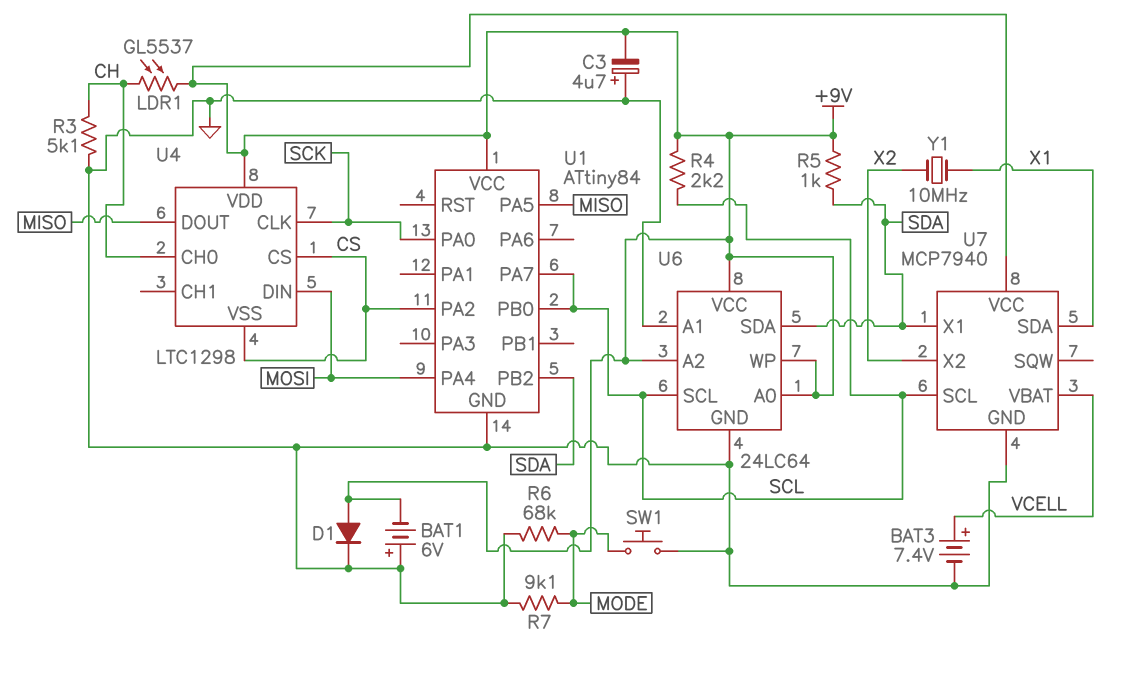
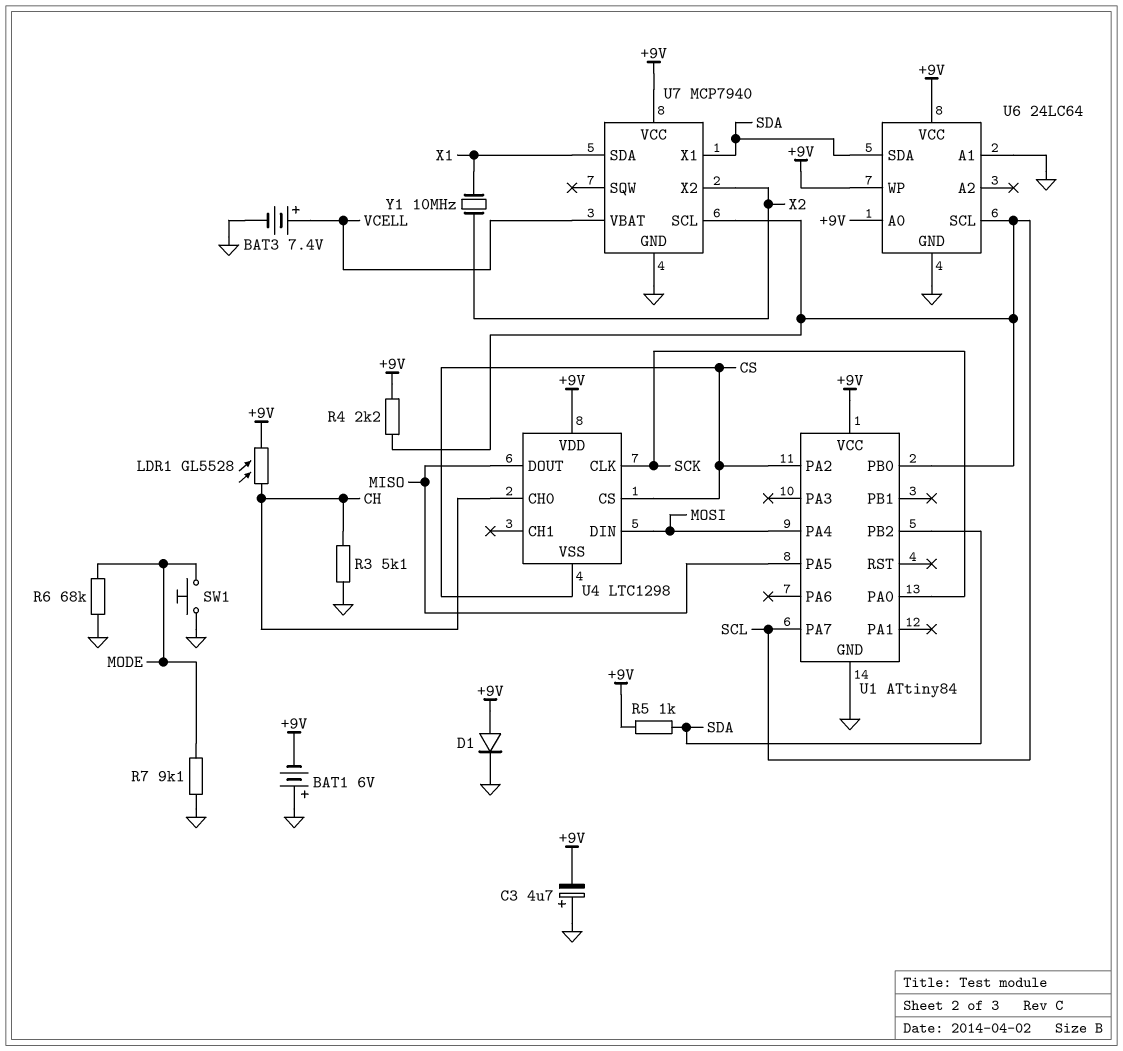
LDR1: GL5537 (+9V, CH) -> GL5528 (+9V, CH)
U6 pin A2: +9V -> none

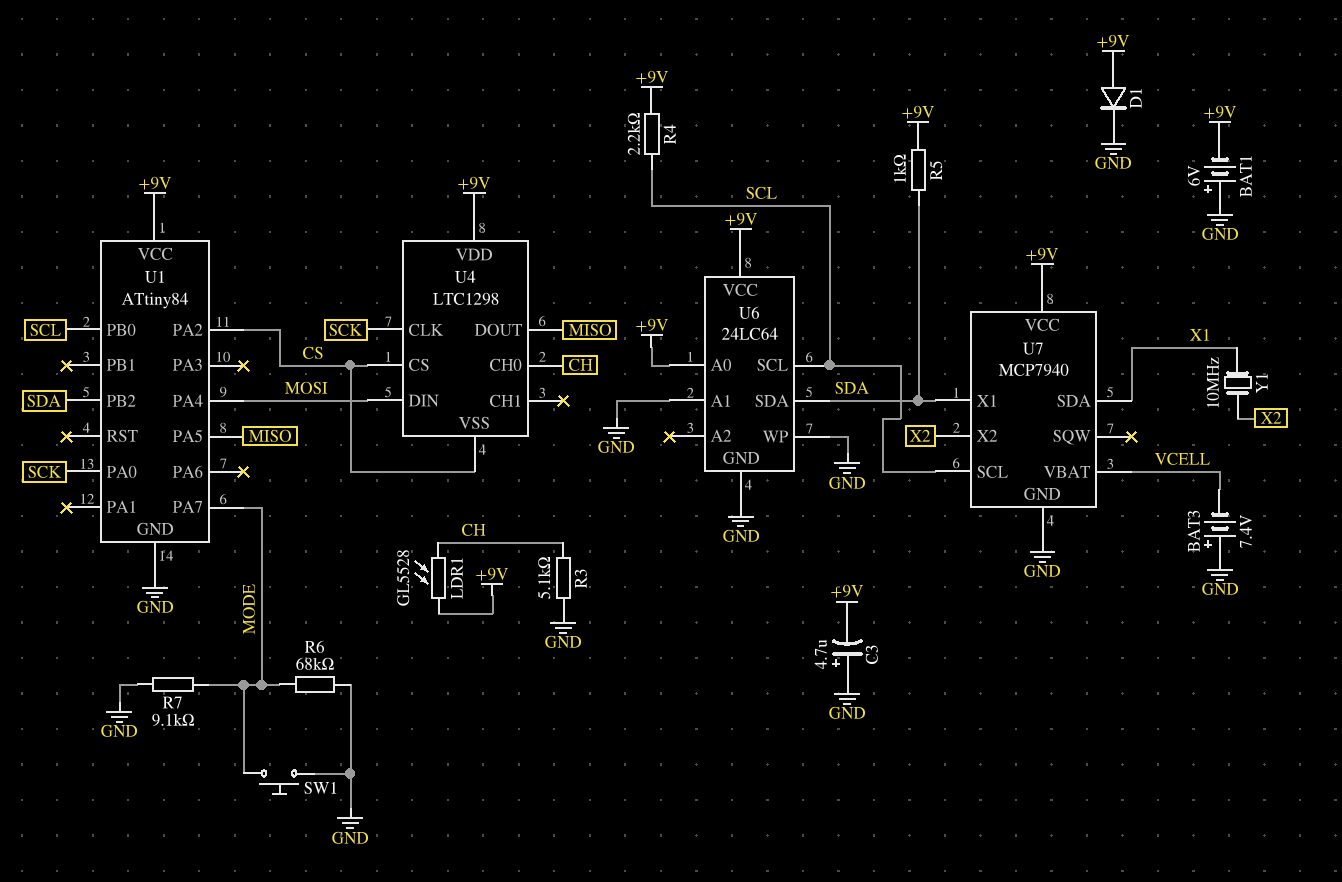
BAT3: 7.4V (plus VCELL, minus GND) -> 7.4V (plus GND, minus VCELL)
U1 pin PA7: SCL -> MODE
U6 pin WP: +9V -> GND

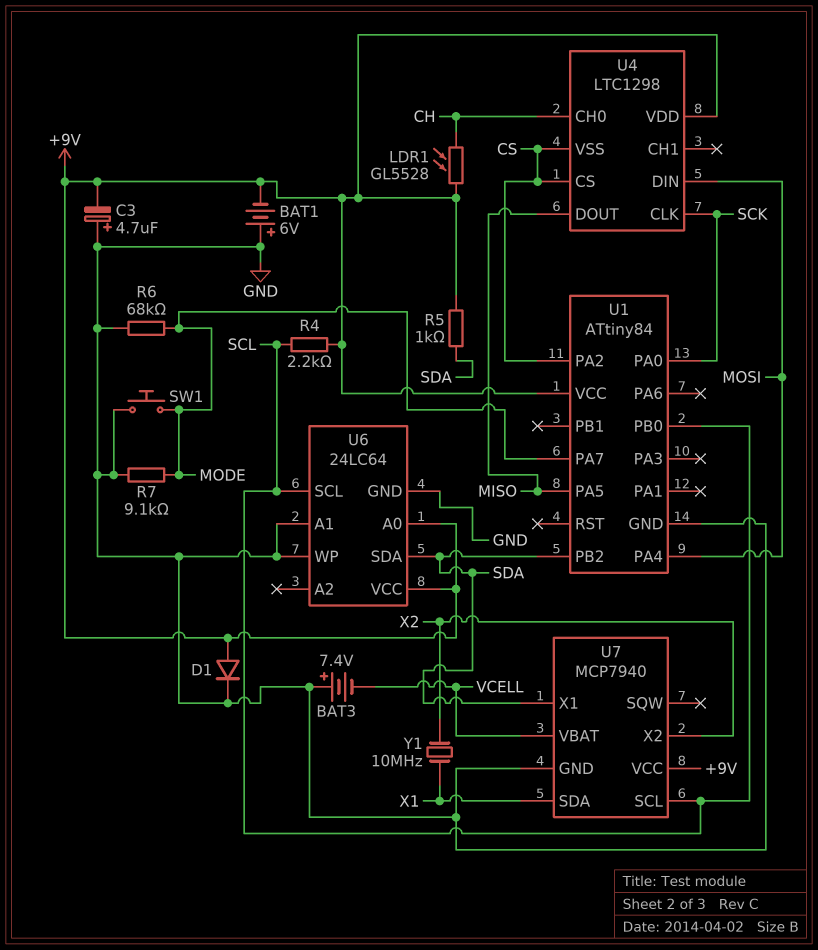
R3: 5.1k (CH, GND) -> none

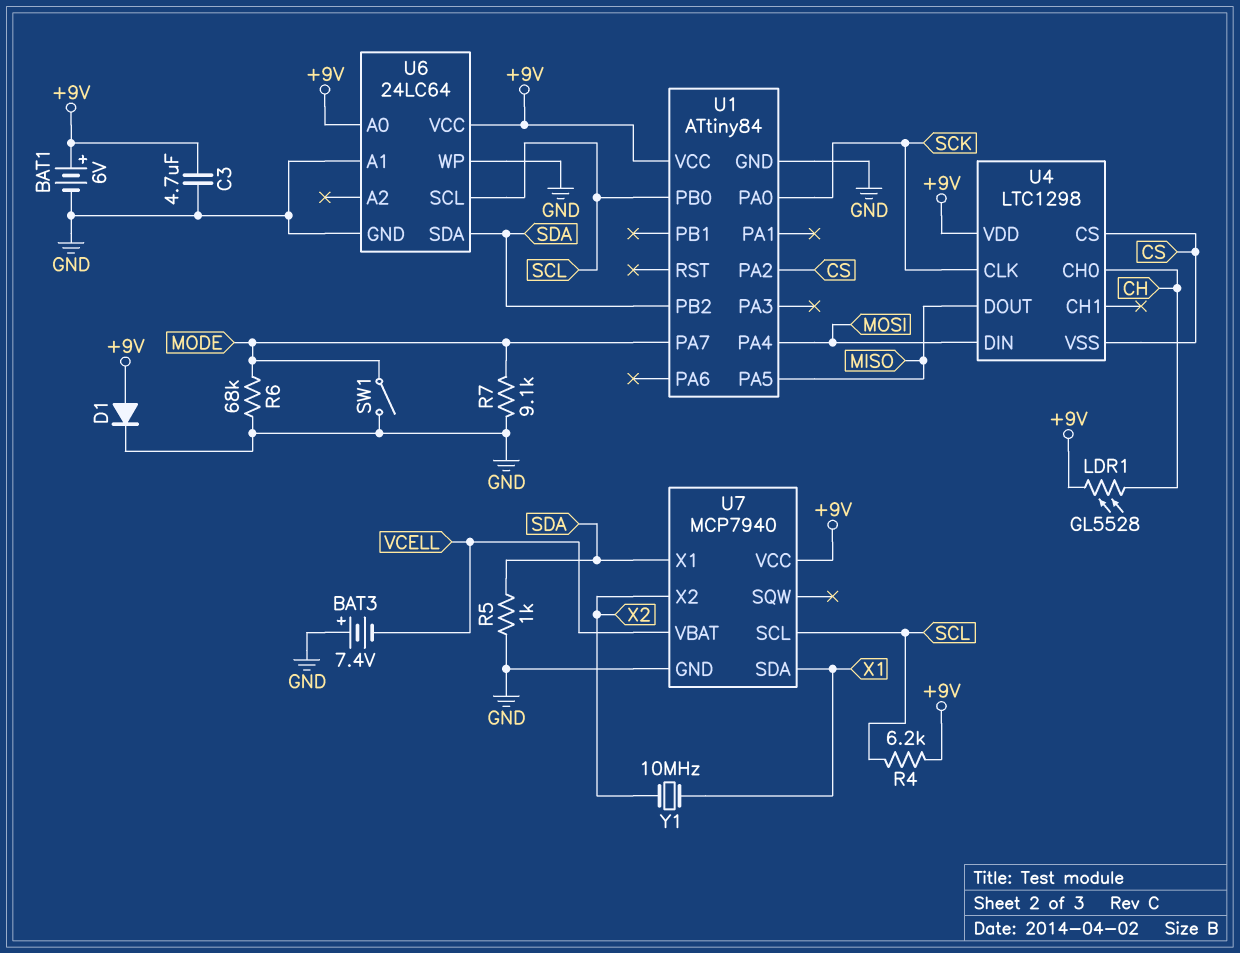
BAT1: 6V (plus GND, minus +9V) -> 6V (plus +9V, minus GND)
C3: 4.7uF (plus GND, minus +9V) -> 4.7uF (+9V, GND)
R4: 2.2k (+9V, SCL) -> 6.2k (+9V, SCL)
R5: 1k (+9V, SDA) -> 1k (GND, SDA)
SW1: button (GND, MODE) -> switch (GND, MODE)

